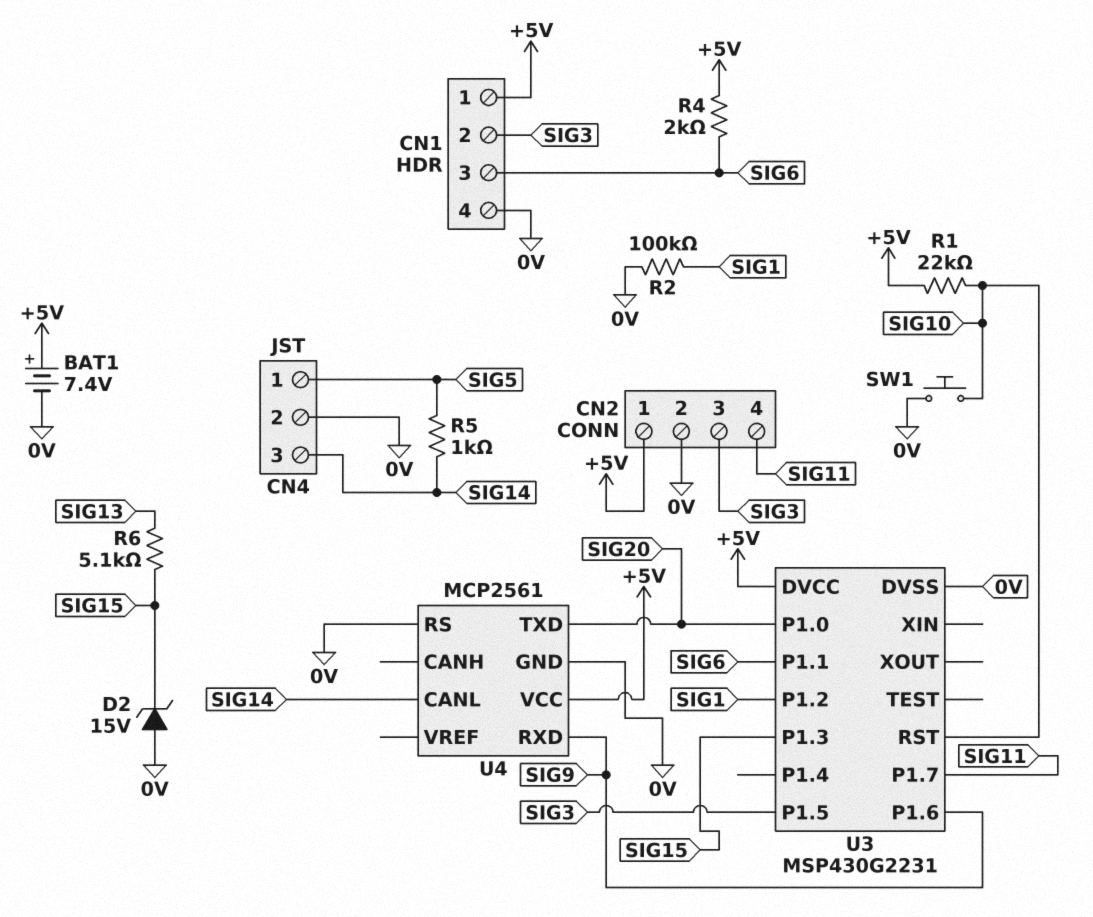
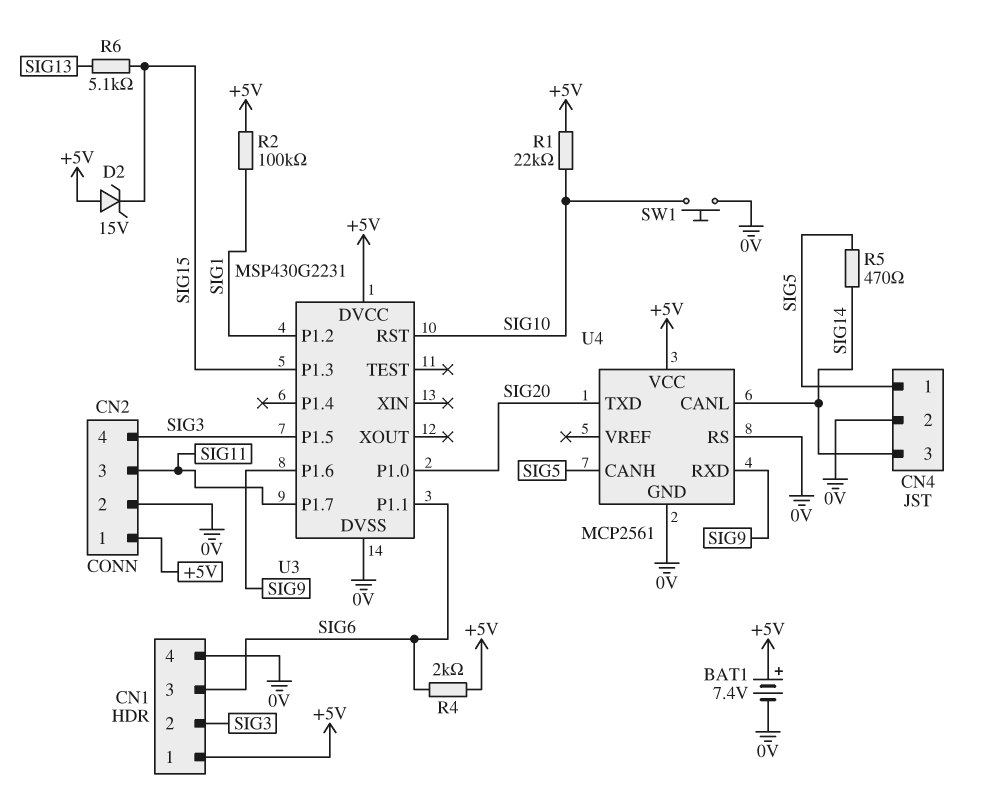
CN2 pin 3: SIG3 -> SIG11
CN2 pin 4: SIG11 -> SIG3
D2: zener 15V (A 0V, K SIG15) -> zener 15V (A +5V, K SIG15)
R2: 100k (0V, SIG1) -> 100k (+5V, SIG1)
R5: 1k (SIG5, SIG14) -> 470 (SIG5, SIG14)
U4 pin CANH: none -> SIG5

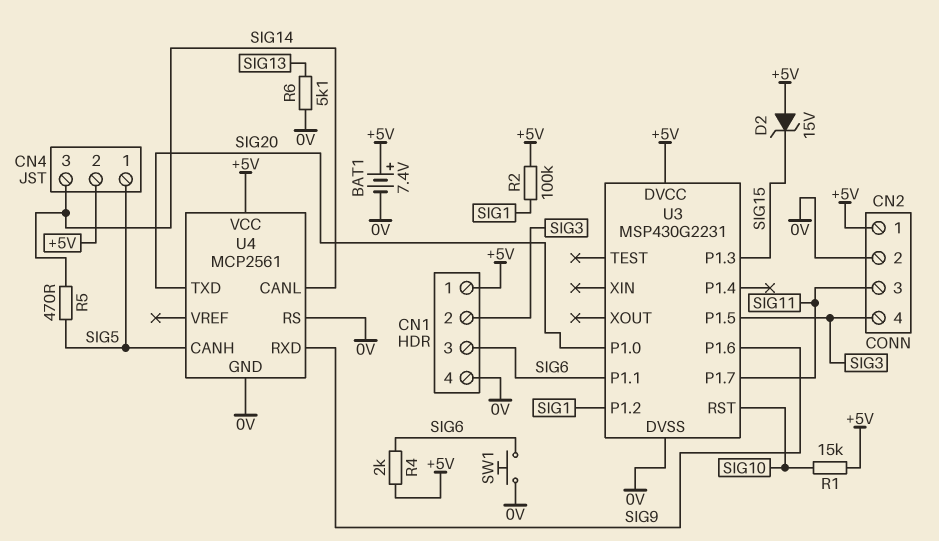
CN4 pin 2: 0V -> +5V
R1: 22k (+5V, SIG10) -> 15k (+5V, SIG10)
R6: 5.1k (SIG13, SIG15) -> 5.1k (0V, SIG13)
SW1: button (0V, SIG10) -> button (0V, SIG6)

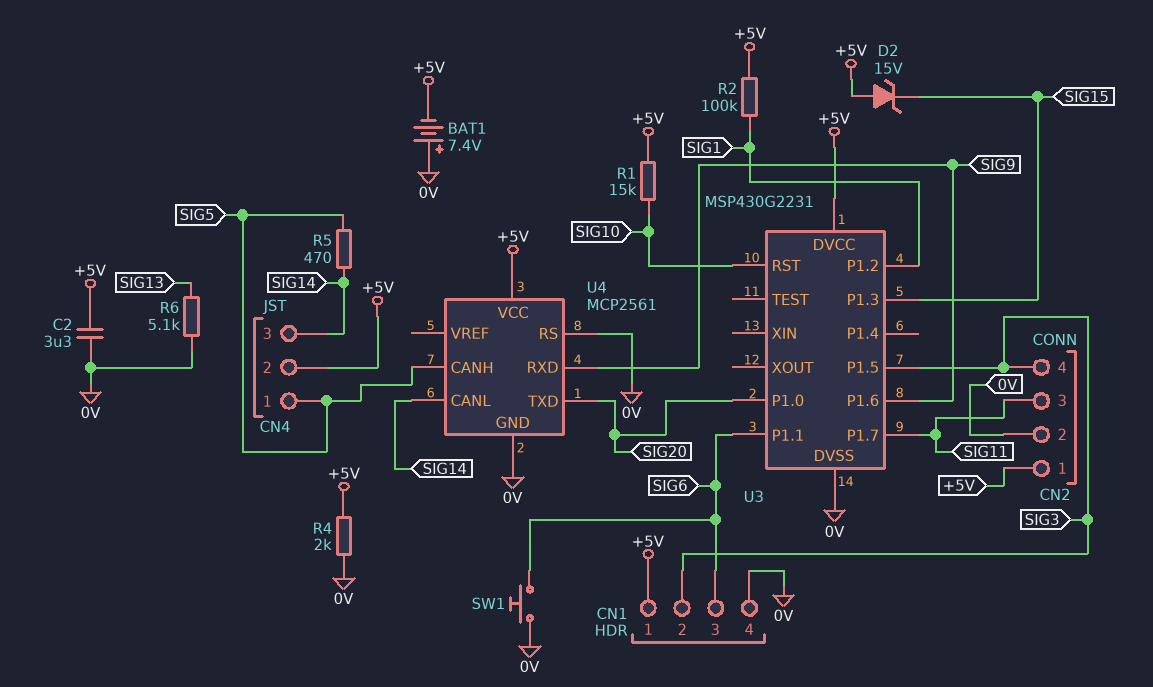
BAT1: 7.4V (plus +5V, minus 0V) -> 7.4V (plus 0V, minus +5V)
C2: none -> 3.3uF (+5V, 0V)
R4: 2k (+5V, SIG6) -> 2k (+5V, 0V)

